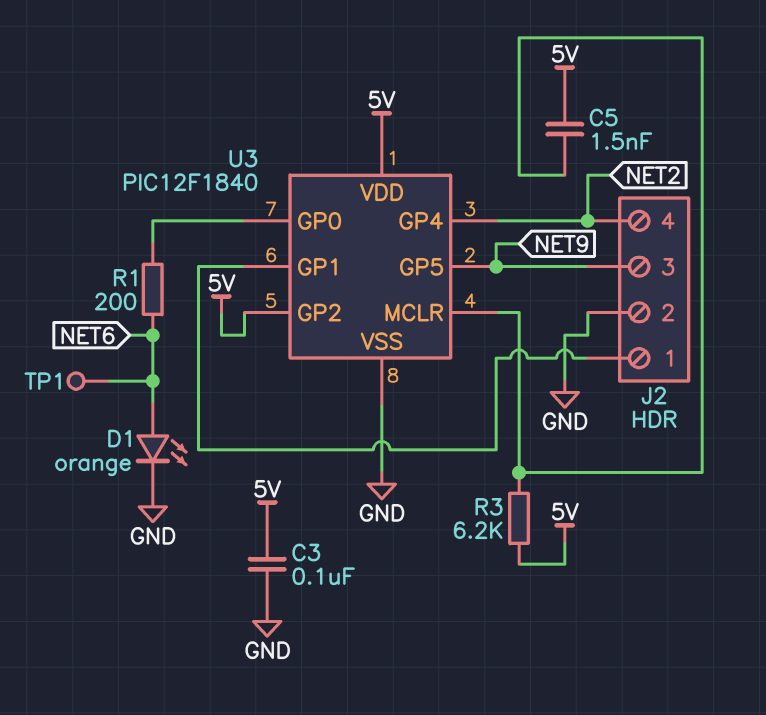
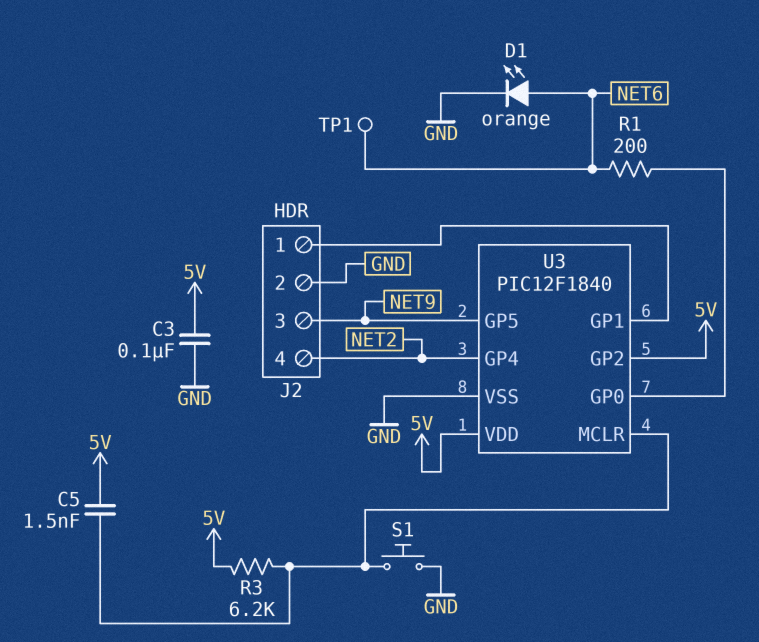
S1: none -> button (GND, U3/MCLR)

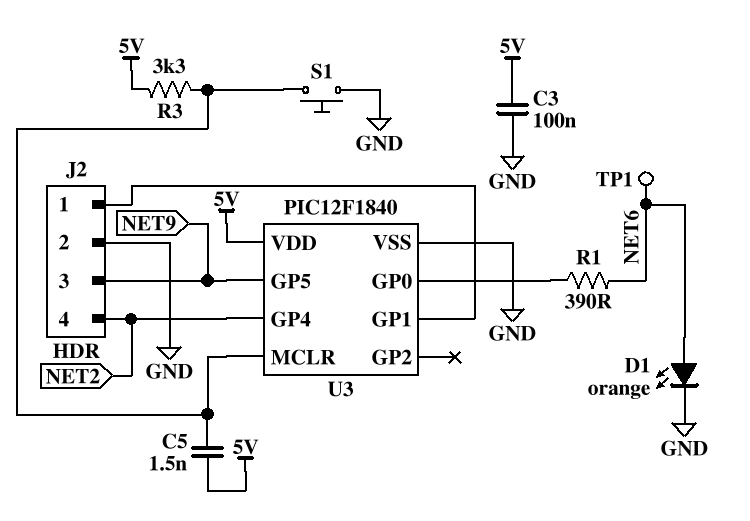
R1: 200 (NET6, U3/GP0) -> 390 (NET6, U3/GP0)
R3: 6.2k (5V, U3/MCLR) -> 3.3k (5V, U3/MCLR)
U3 pin GP2: 5V -> none

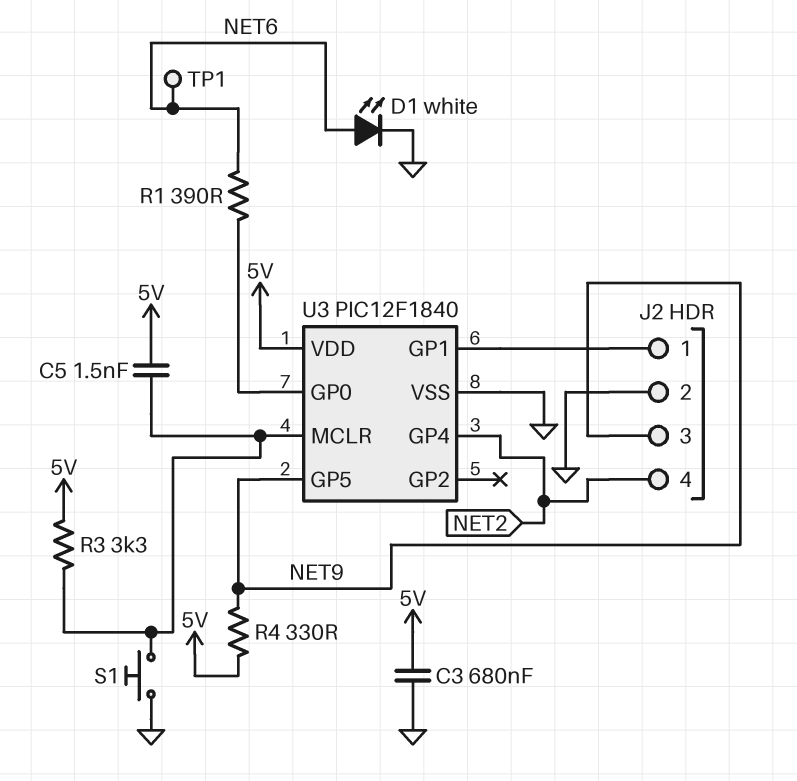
C3: 100nF (5V, GND) -> 680nF (5V, GND)
D1: LED orange (A NET6, K GND) -> LED white (A NET6, K GND)
R4: none -> 330 (5V, NET9)

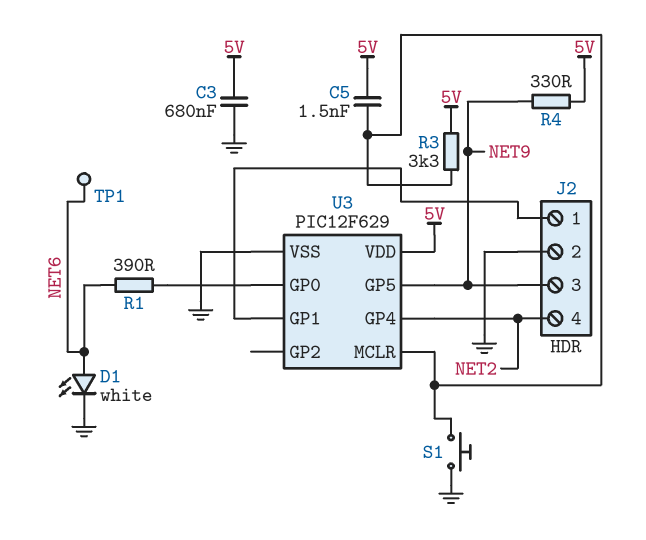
U3: PIC12F1840 -> PIC12F629

